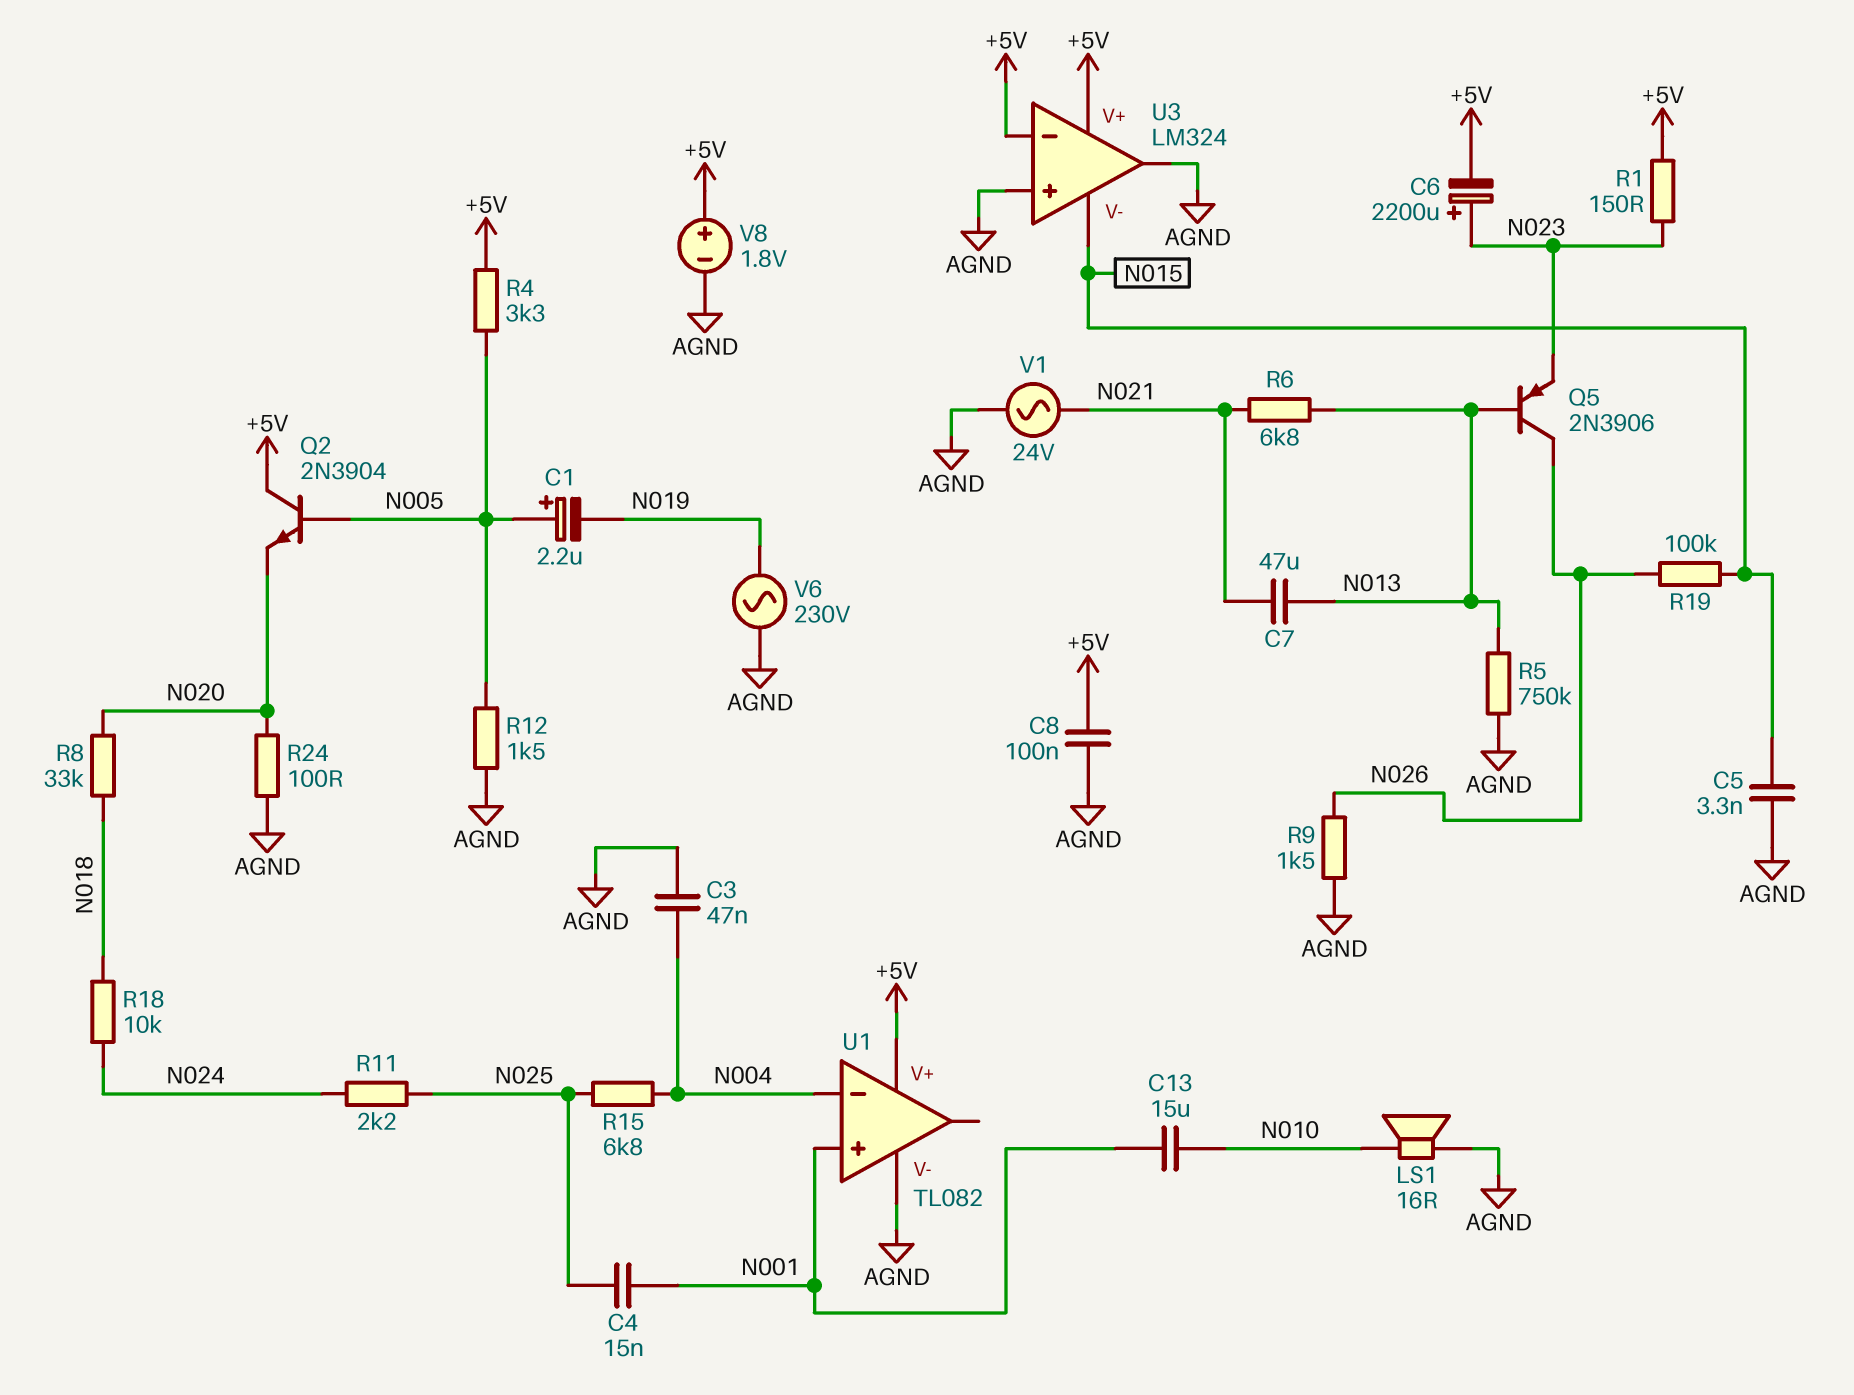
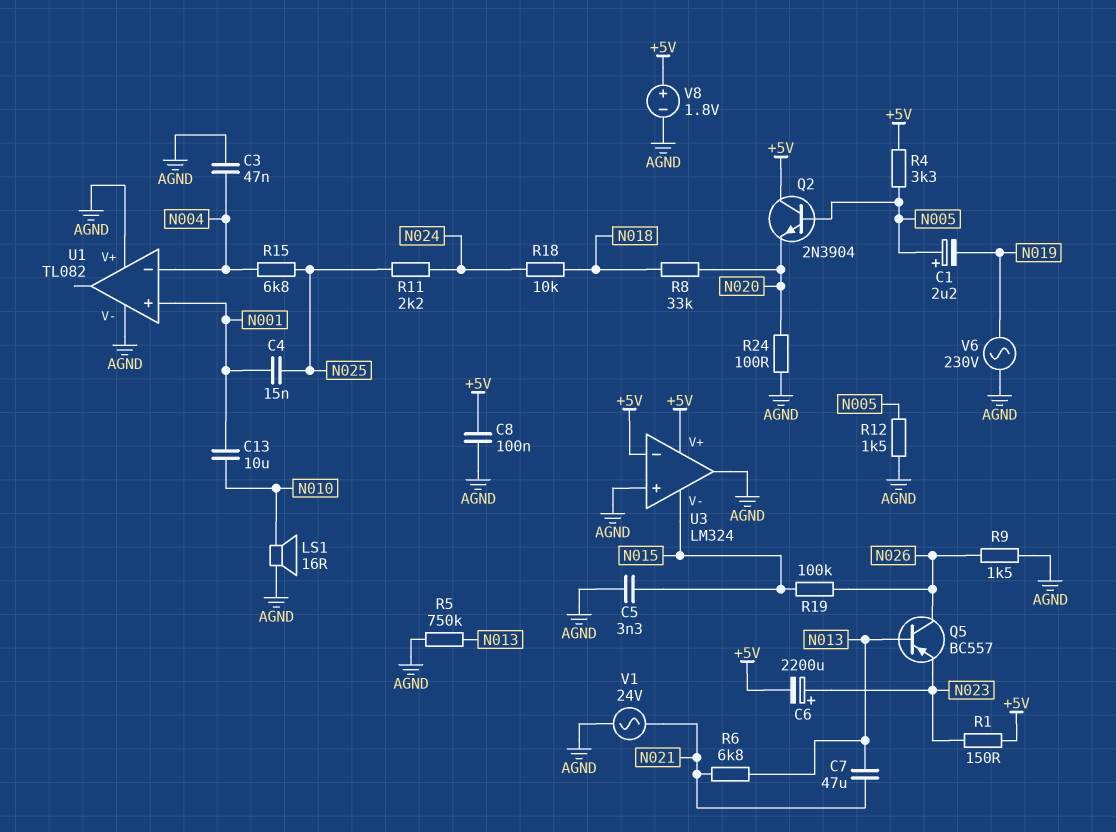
C13: 15uF (N001, N010) -> 10uF (N001, N010)
Q5: PNP 2N3906 (B N013, C N026, E N023) -> PNP BC557 (B N013, C N026, E N023)
U1 pin V+: +5V -> AGND

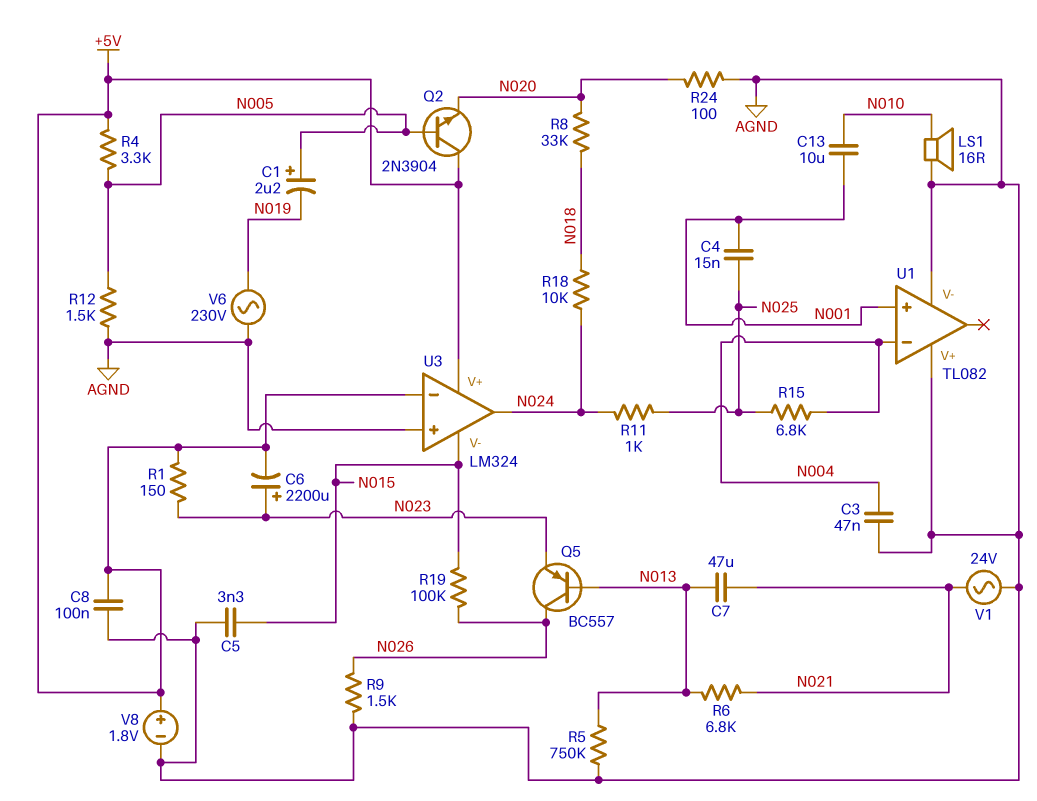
R11: 2.2k (N024, N025) -> 1k (N024, N025)
U3 pin out: AGND -> N024

